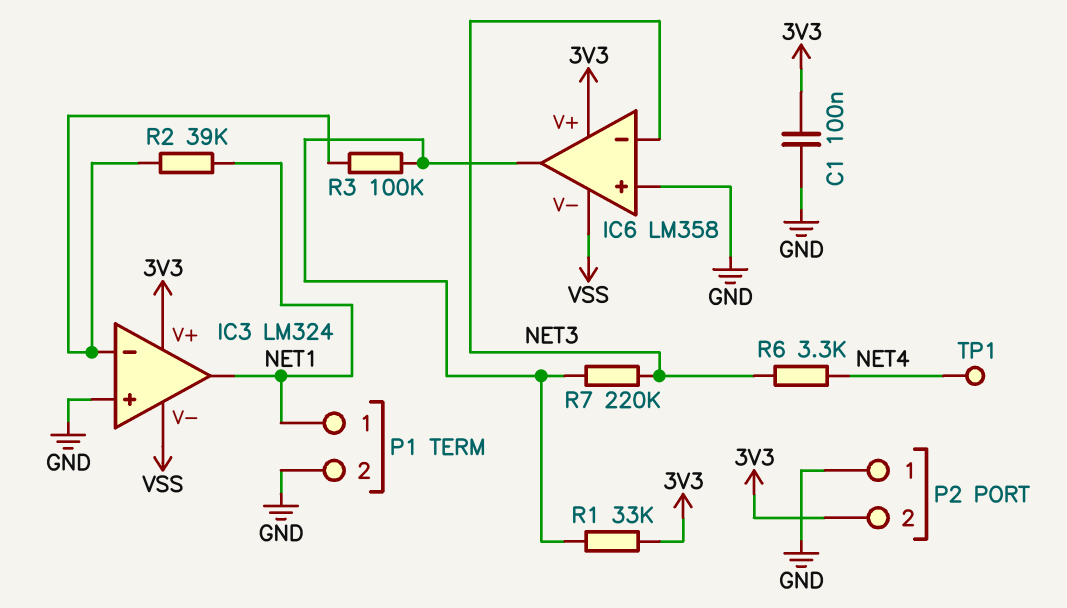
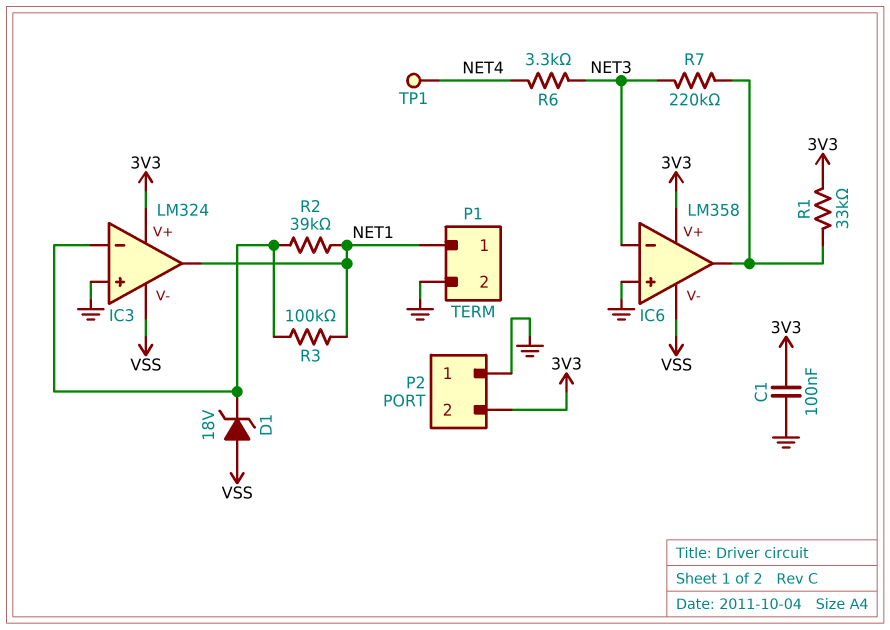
D1: none -> zener 18V (A VSS, K IC3/in-)
R3: 100k (IC3/in-, IC6/out) -> 100k (IC3/in-, NET1)

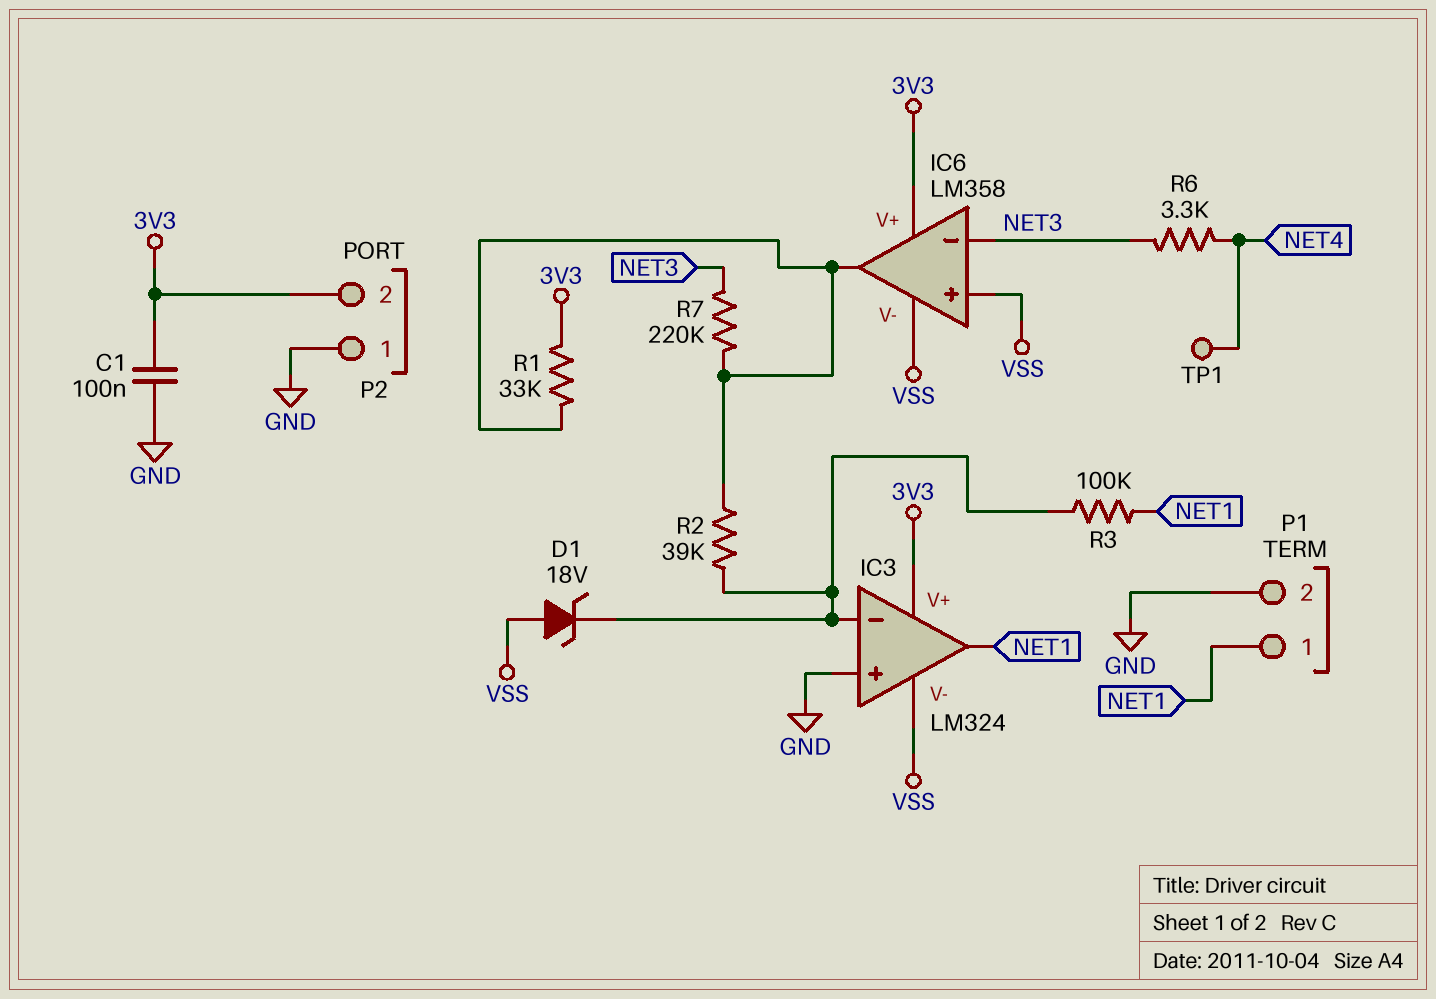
IC6 pin in+: GND -> VSS
R2: 39k (IC3/in-, NET1) -> 39k (IC3/in-, IC6/out)

